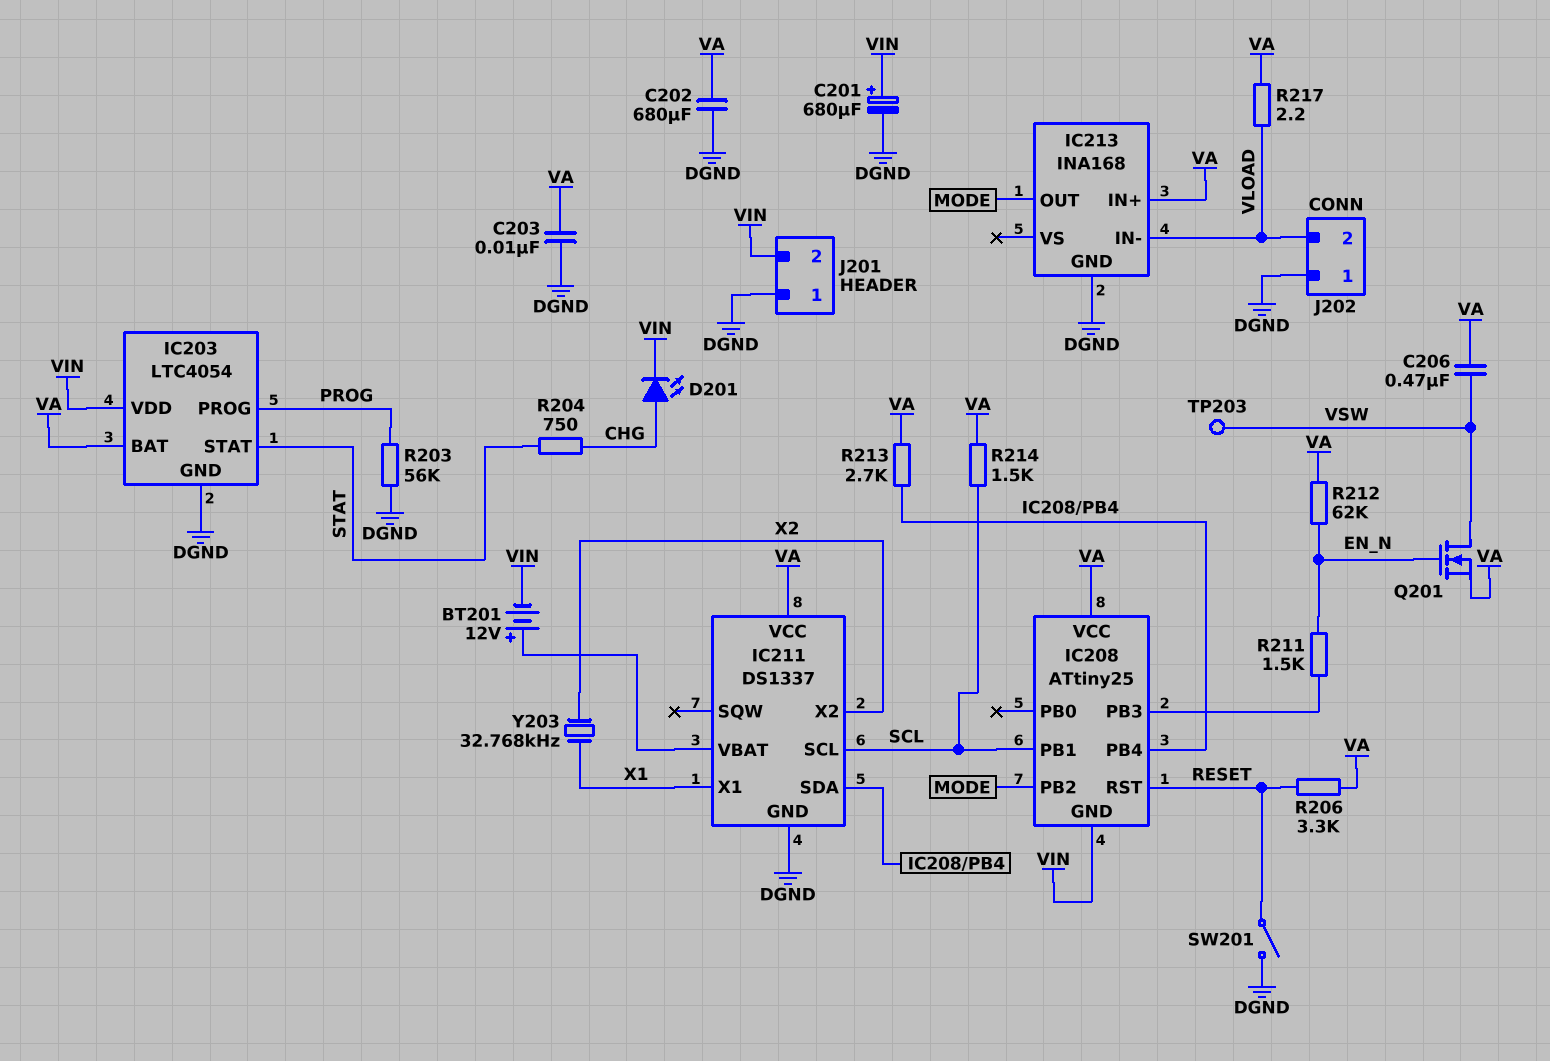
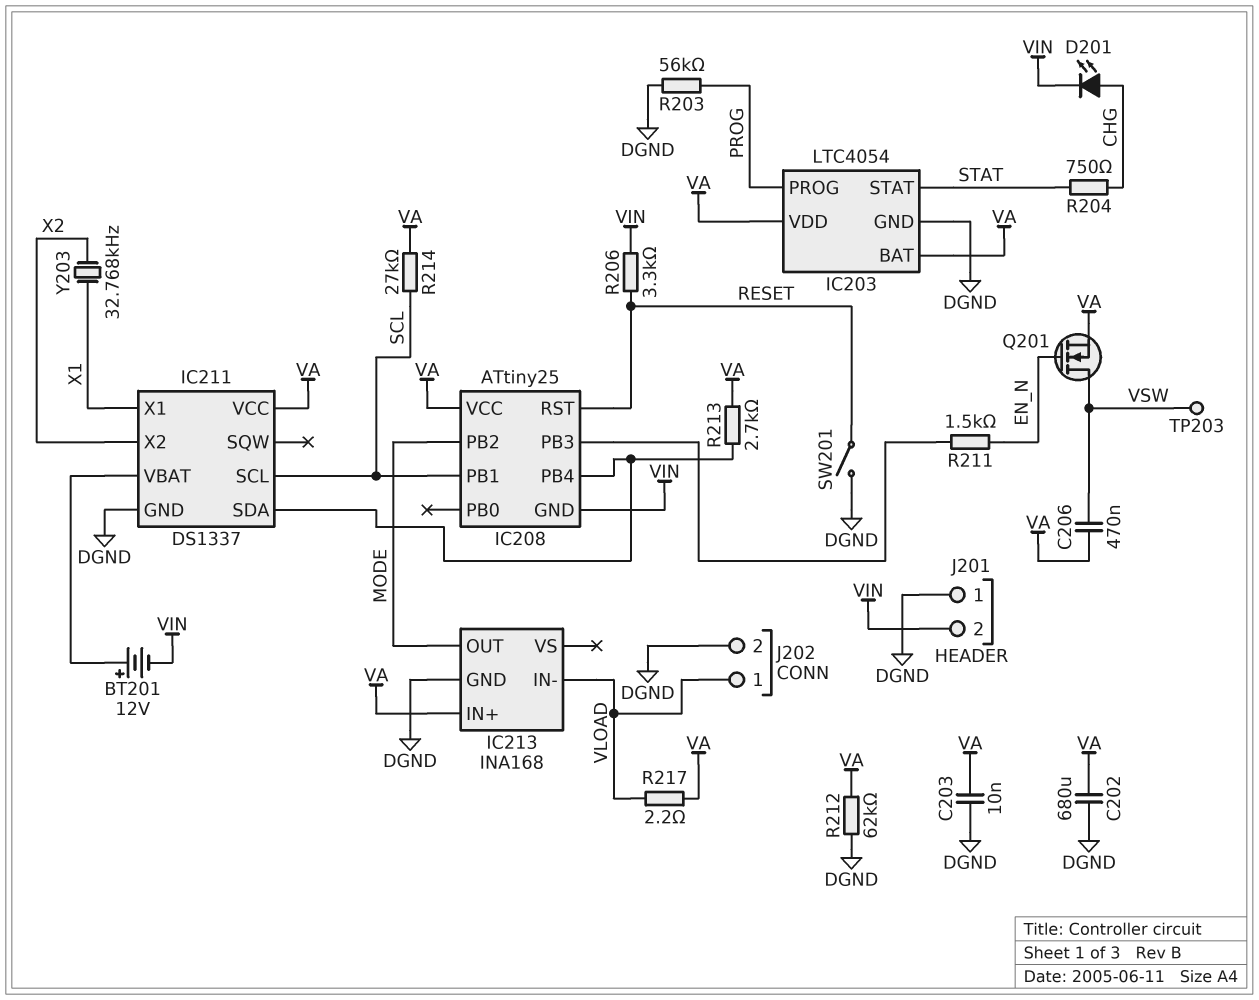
C201: 680uF (plus VIN, minus DGND) -> none
IC203 pin VDD: VIN -> VA
J202 pin 1: DGND -> VLOAD
J202 pin 2: VLOAD -> DGND
R206: 3.3k (RESET, VA) -> 3.3k (RESET, VIN)
R212: 62k (EN_N, VA) -> 62k (DGND, VA)
R214: 1.5k (SCL, VA) -> 27k (SCL, VA)

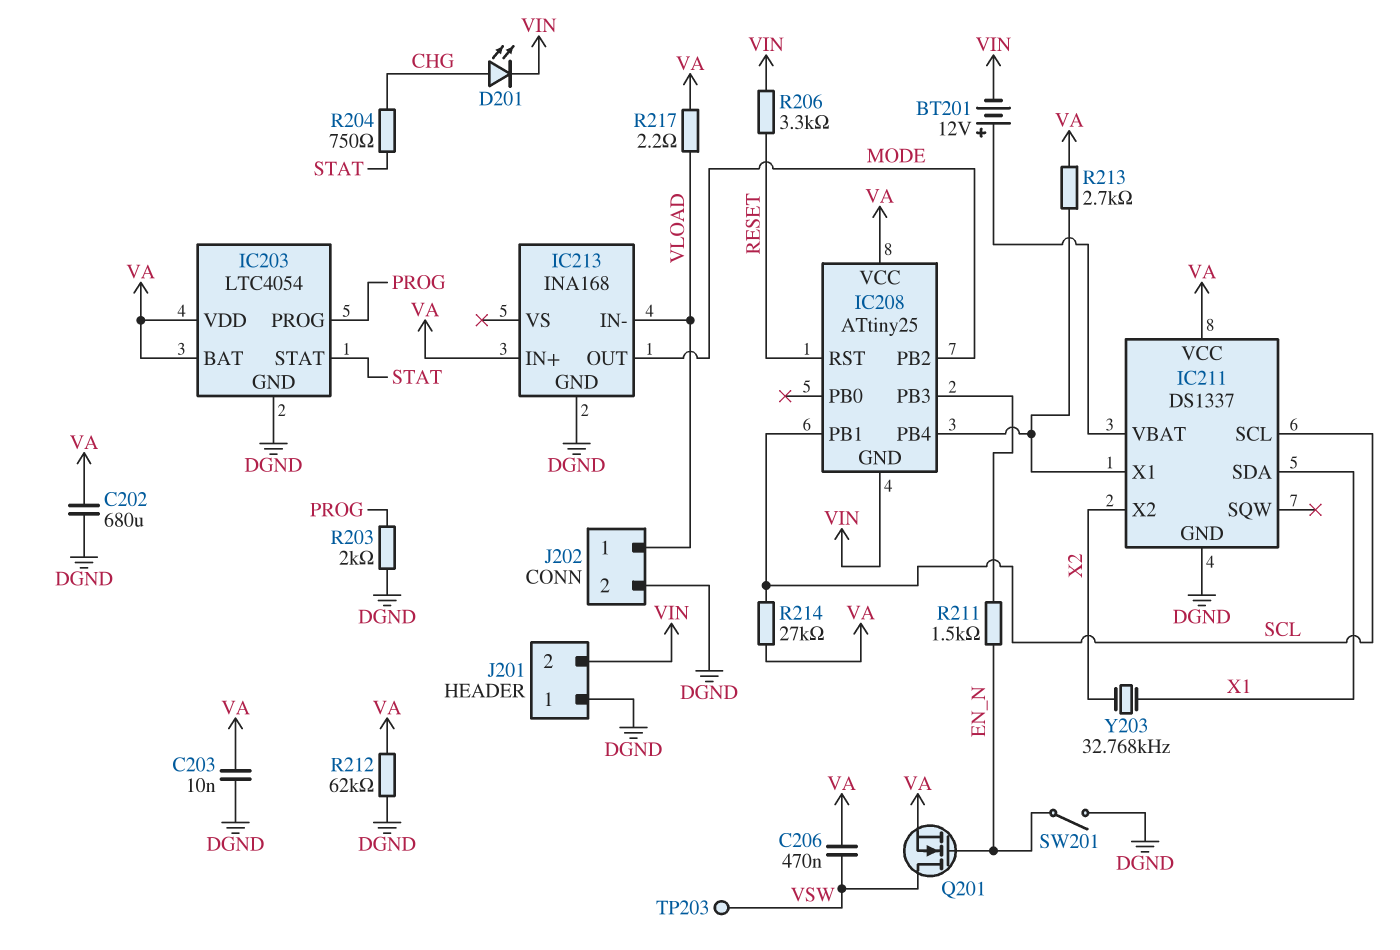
IC211 pin SDA: IC208/PB4 -> X1
IC211 pin X1: X1 -> IC208/PB4
R203: 56k (DGND, PROG) -> 2k (DGND, PROG)
SW201: switch (DGND, RESET) -> switch (DGND, EN_N)

